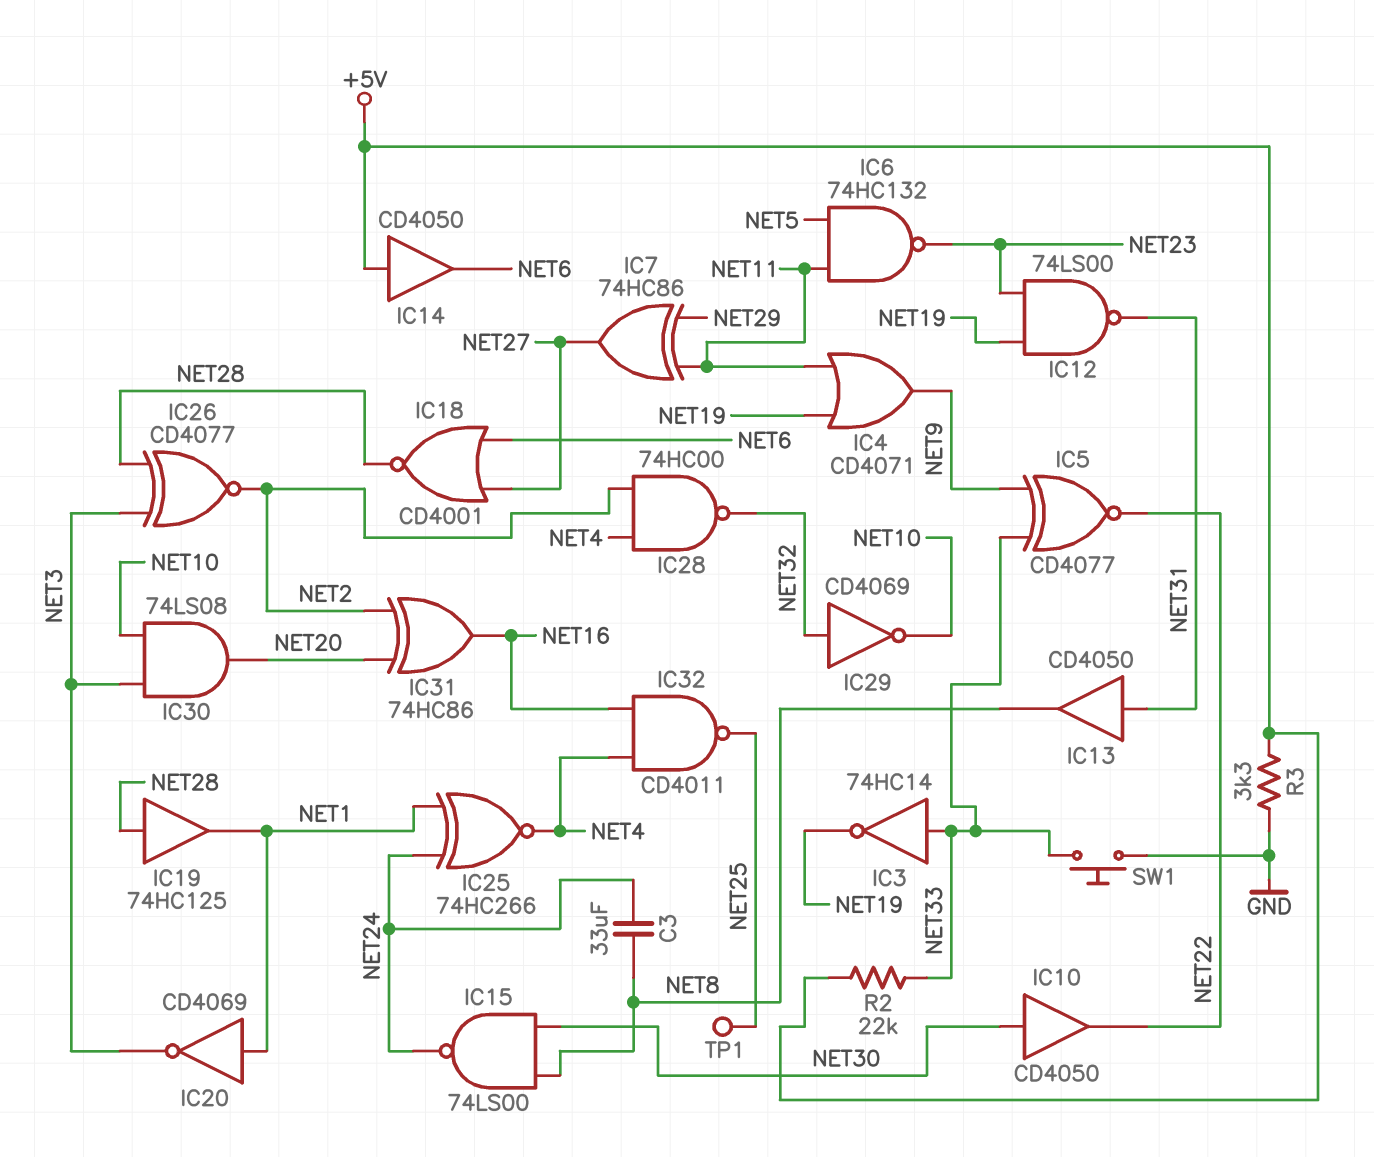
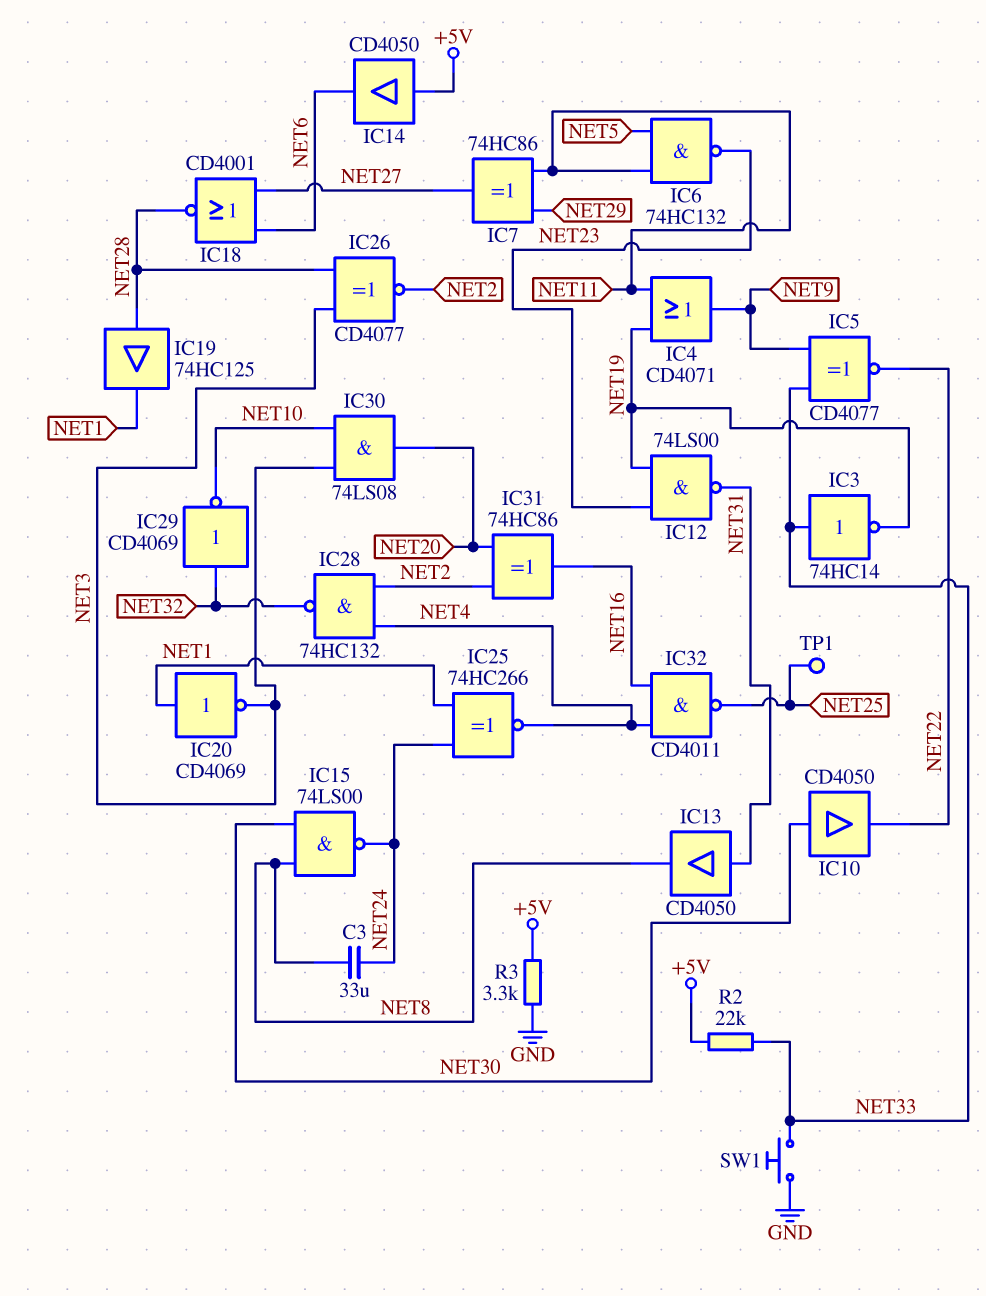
IC28: NAND 74HC00 (in NET2, in NET4, out NET32) -> NAND 74HC132 (in NET2, in NET4, out NET32)

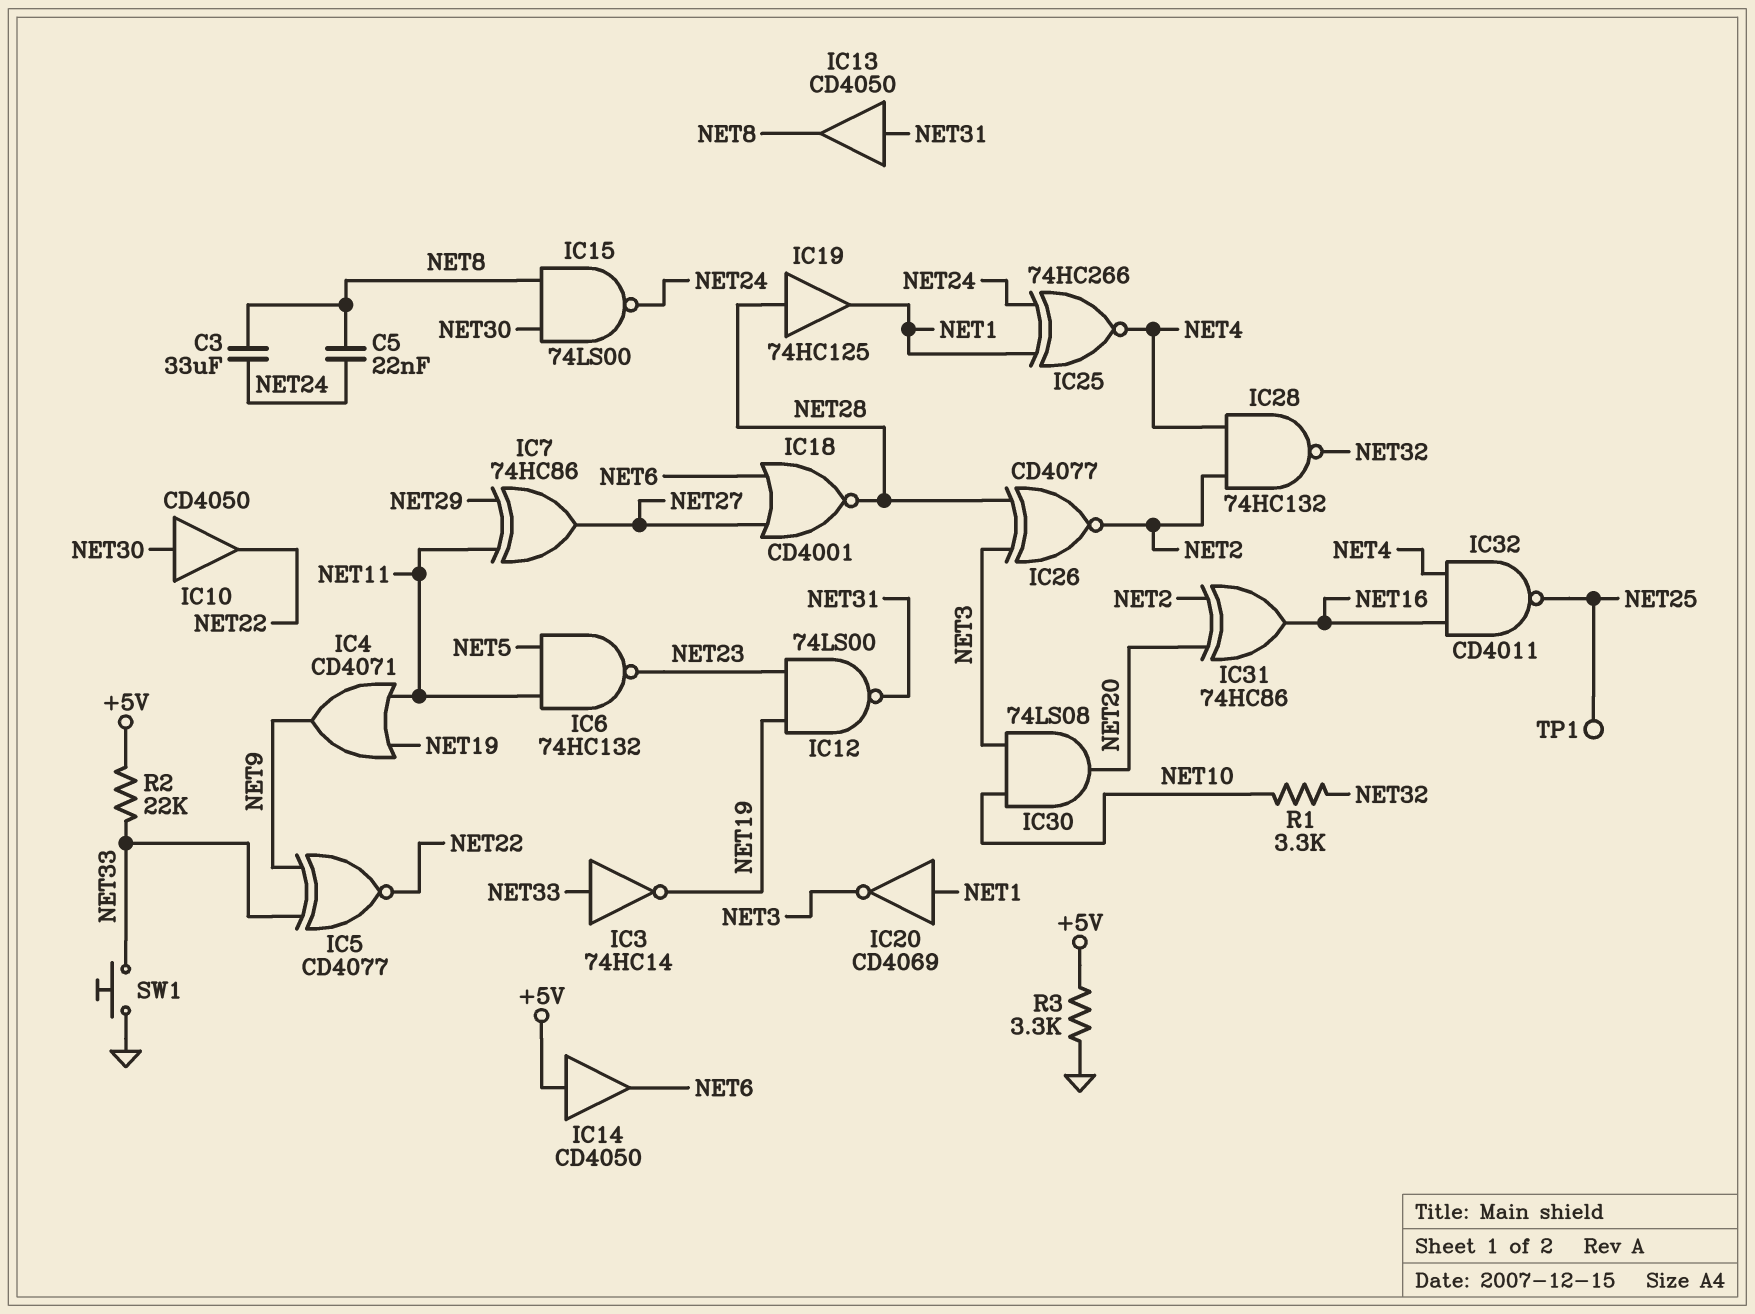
C5: none -> 22nF (NET8, NET24)
IC29: NOT CD4069 (in NET32, out NET10) -> none
R1: none -> 3.3k (NET10, NET32)

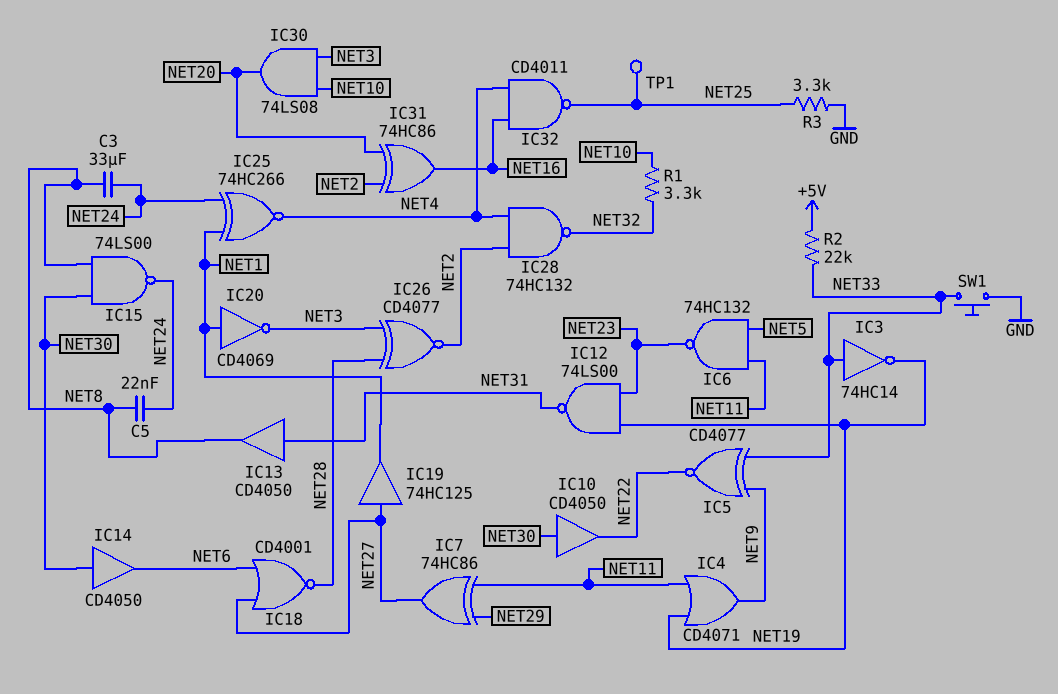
IC14: buffer CD4050 (in +5V, out NET6) -> buffer CD4050 (in NET30, out NET6)
IC19: buffer 74HC125 (in NET28, out NET1) -> buffer 74HC125 (in NET27, out NET1)
R3: 3.3k (+5V, GND) -> 3.3k (GND, NET25)

